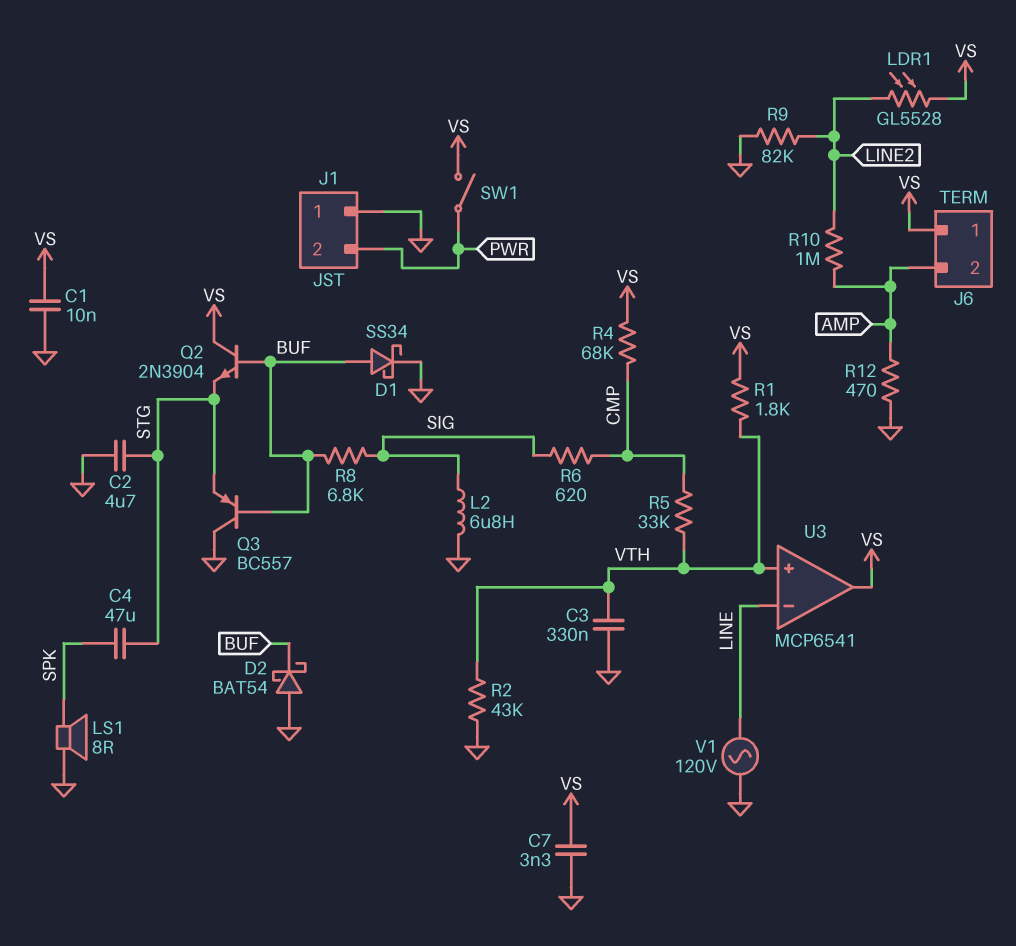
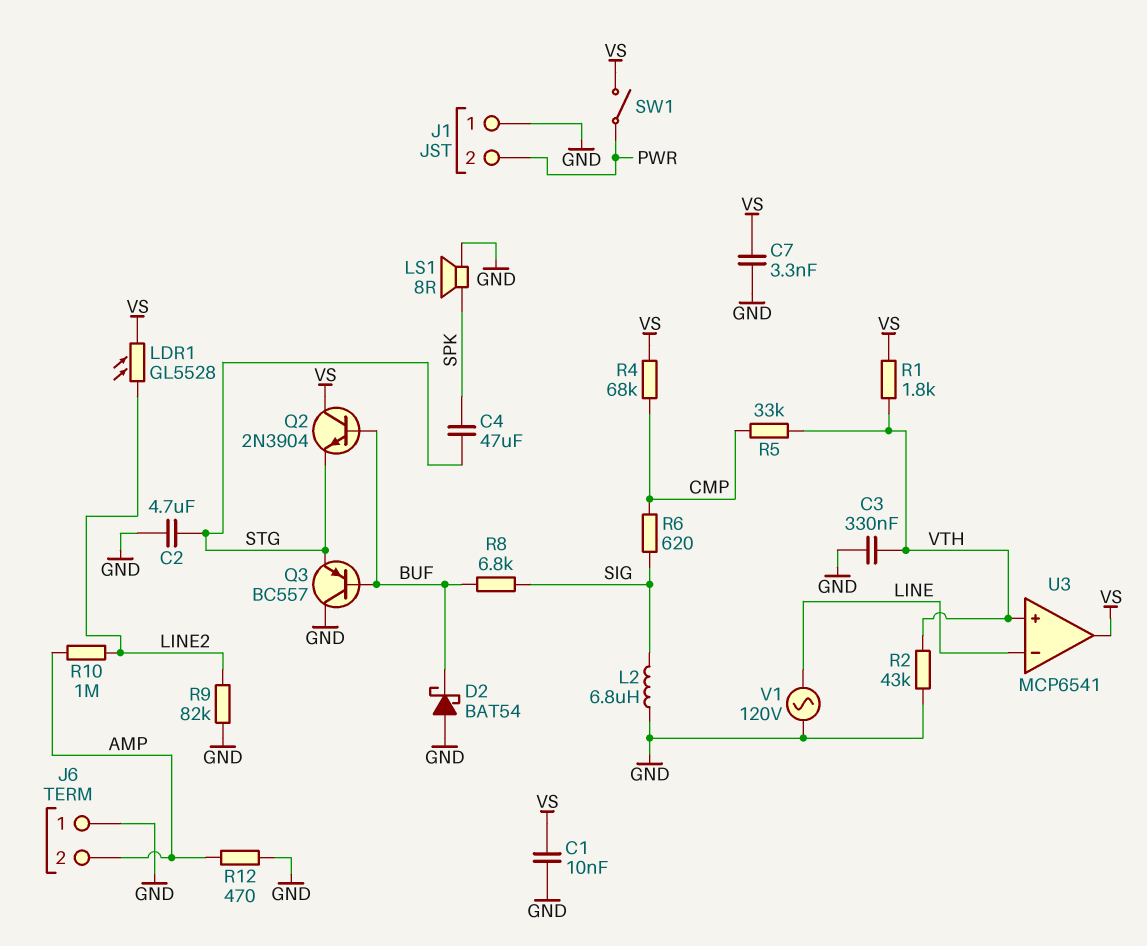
D1: schottky SS34 (A BUF, K GND) -> none
J6 pin 1: VS -> GND

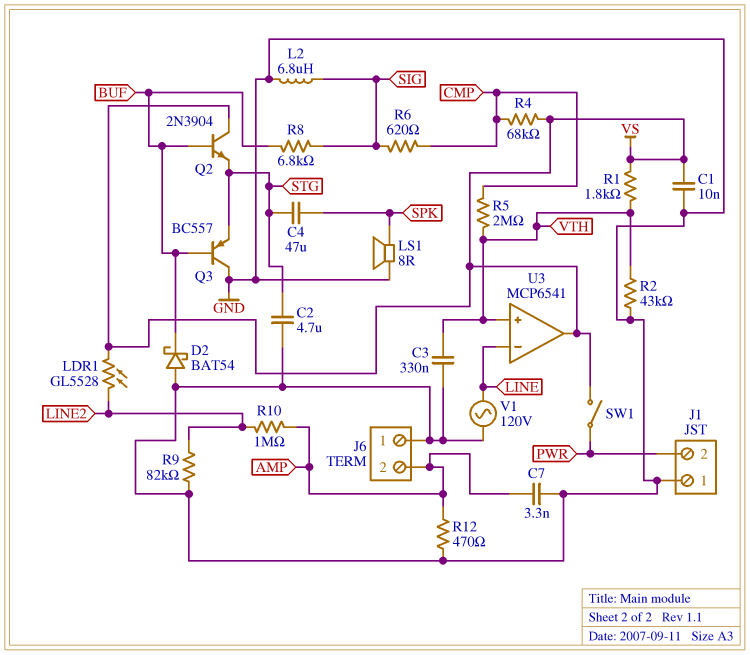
C7: 3.3nF (GND, VS) -> 3.3nF (AMP, GND)
R5: 33k (CMP, VTH) -> 2M (CMP, VTH)

